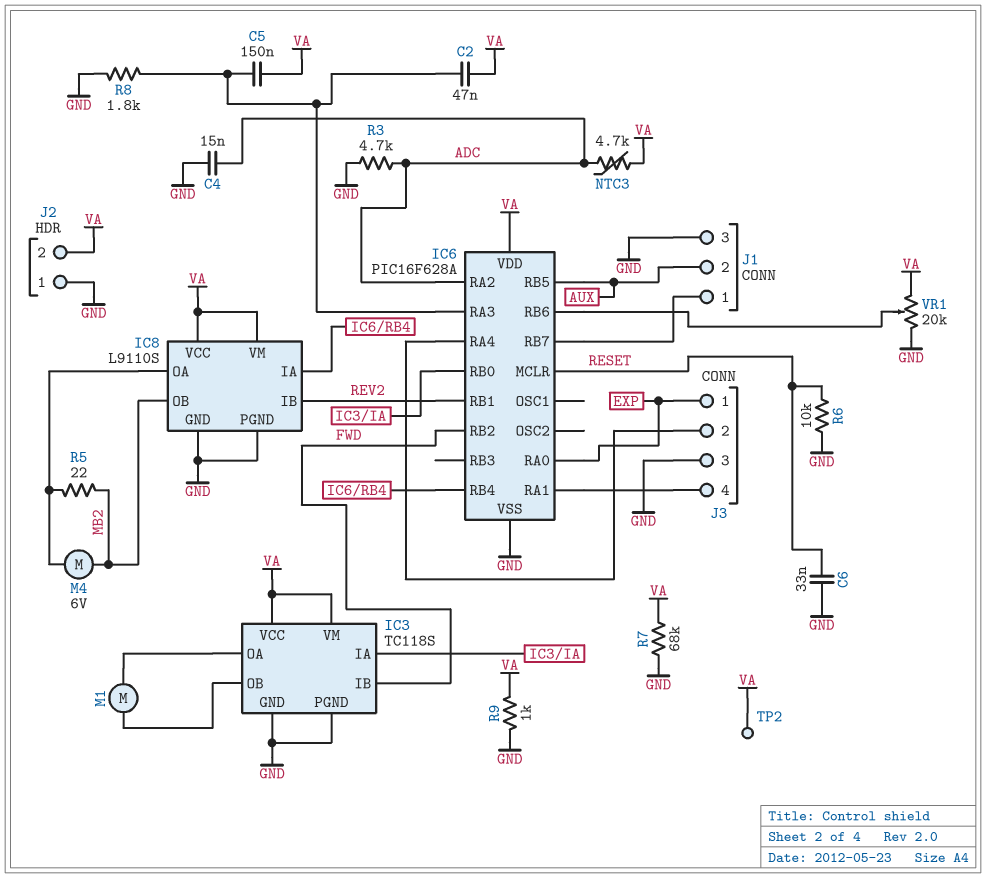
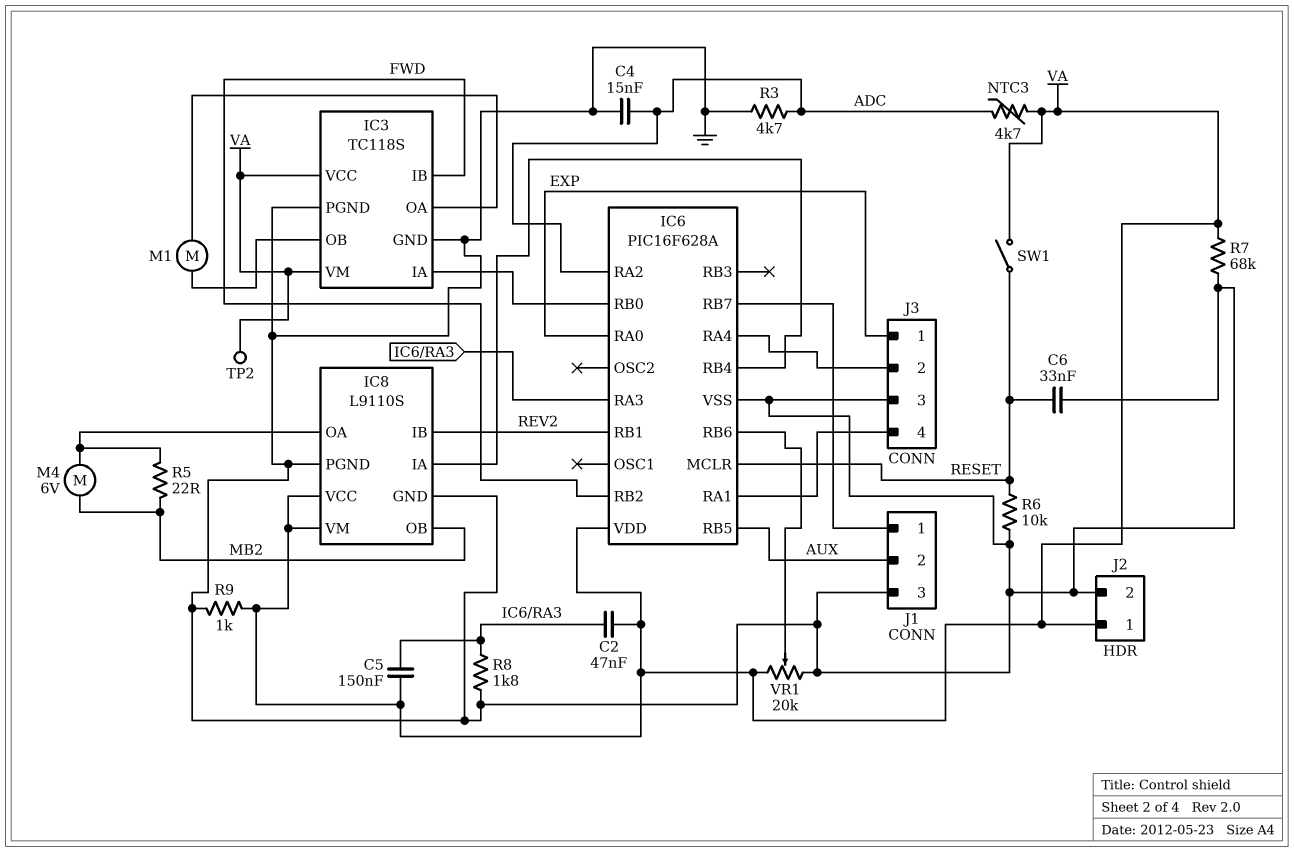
J2 pin 1: GND -> VA
J2 pin 2: VA -> GND
SW1: none -> switch (RESET, VA)

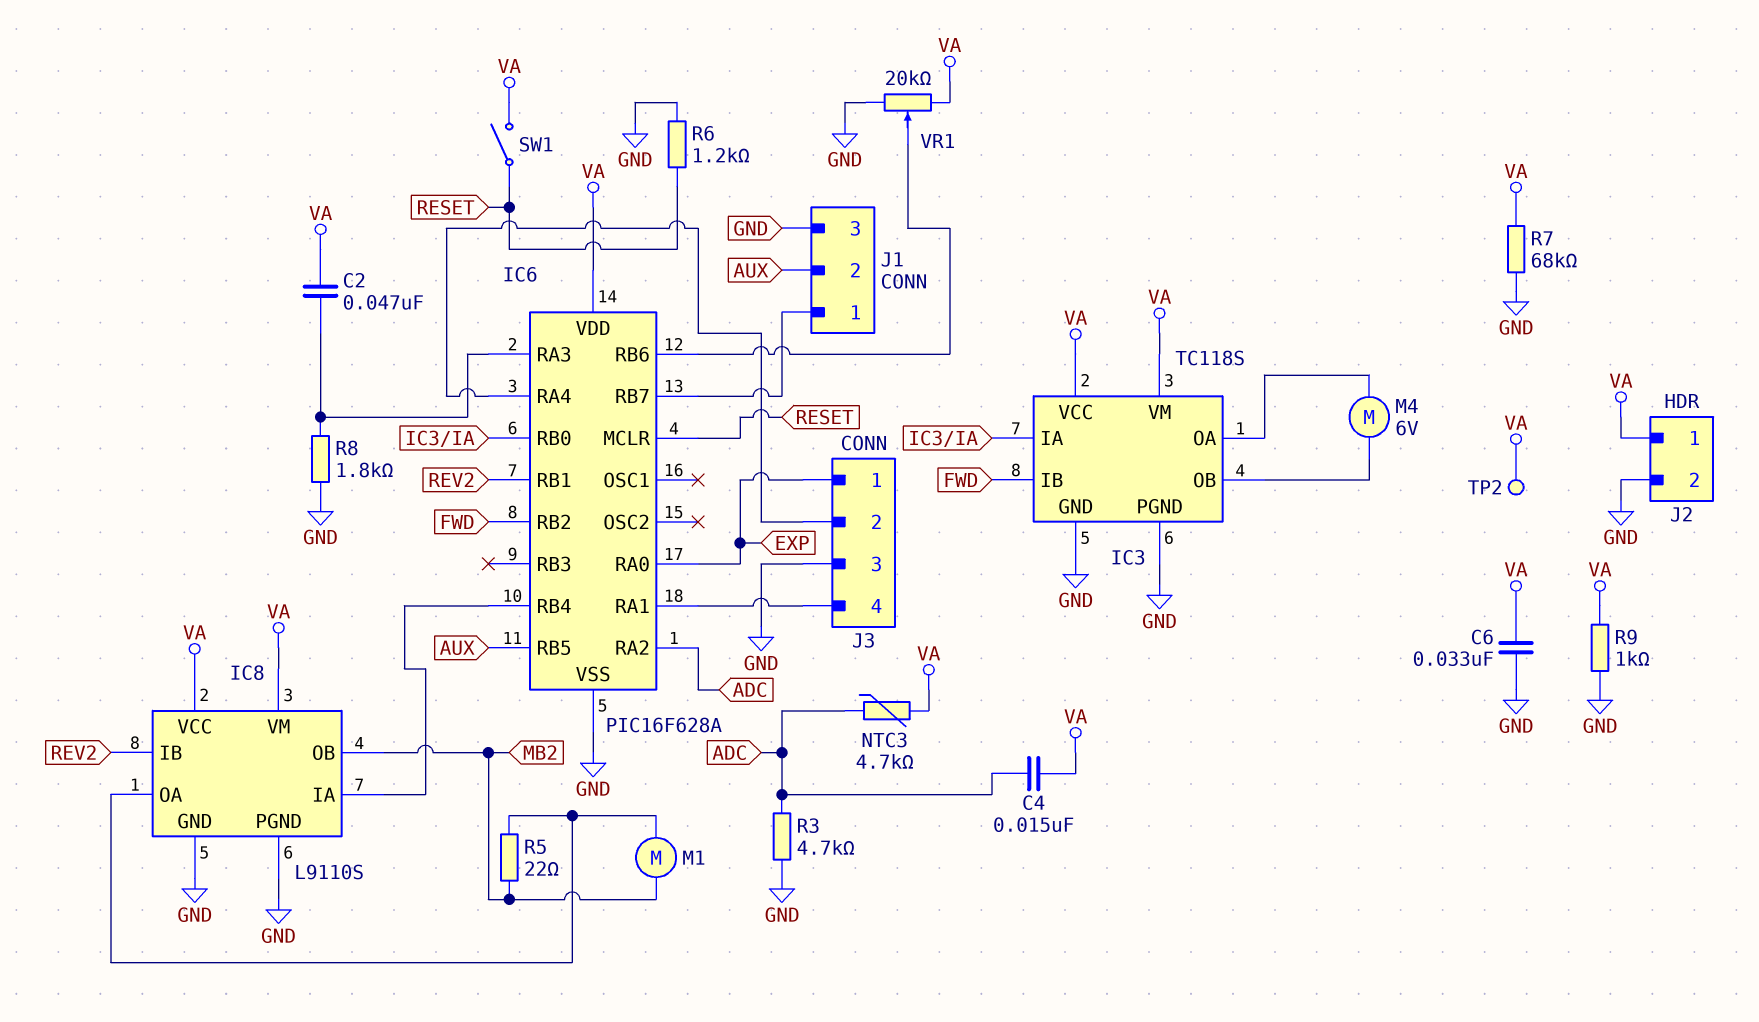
C4: 15nF (ADC, GND) -> 15nF (ADC, VA)
C5: 150nF (IC6/RA3, VA) -> none
C6: 33nF (GND, RESET) -> 33nF (GND, VA)
M1: motor (IC3/OA, IC3/OB) -> motor (IC8/OA, MB2)
M4: motor 6V (IC8/OA, MB2) -> motor 6V (IC3/OA, IC3/OB)
R6: 10k (GND, RESET) -> 1.2k (GND, RESET)

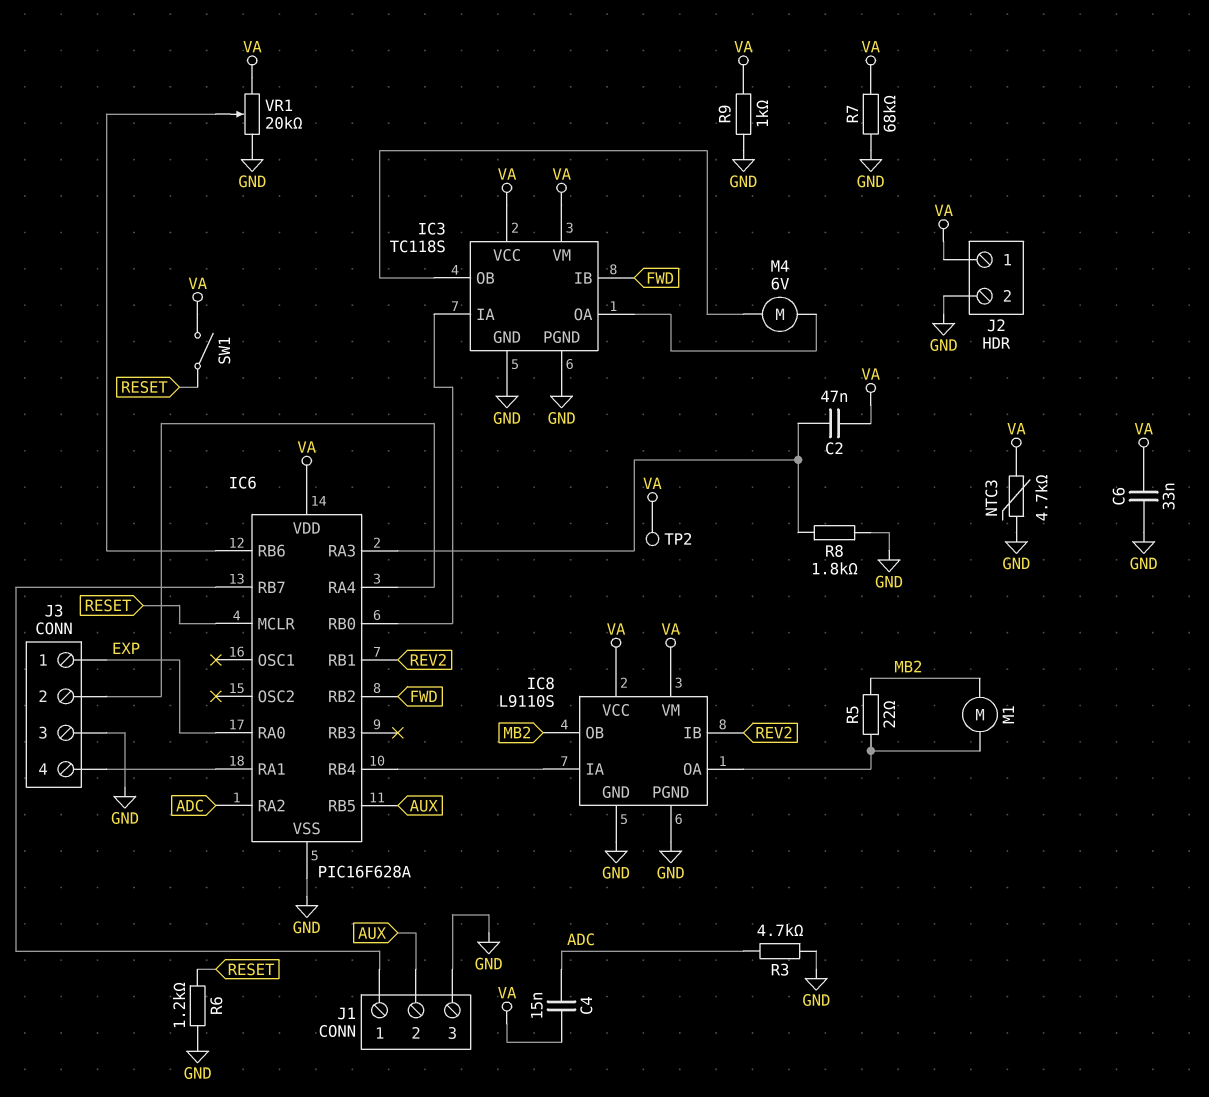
NTC3: 4.7k (ADC, VA) -> 4.7k (GND, VA)

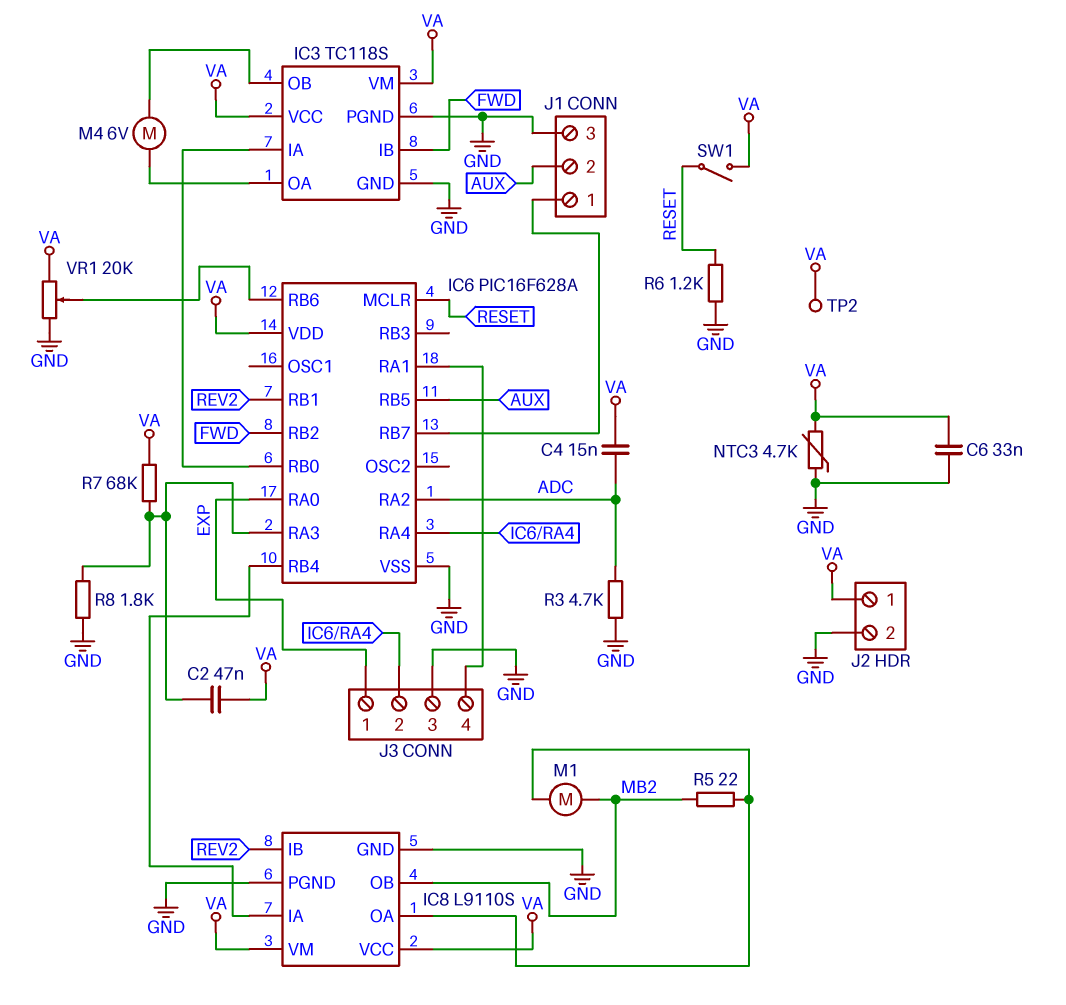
R7: 68k (GND, VA) -> 68k (IC6/RA3, VA)
R9: 1k (GND, VA) -> none

